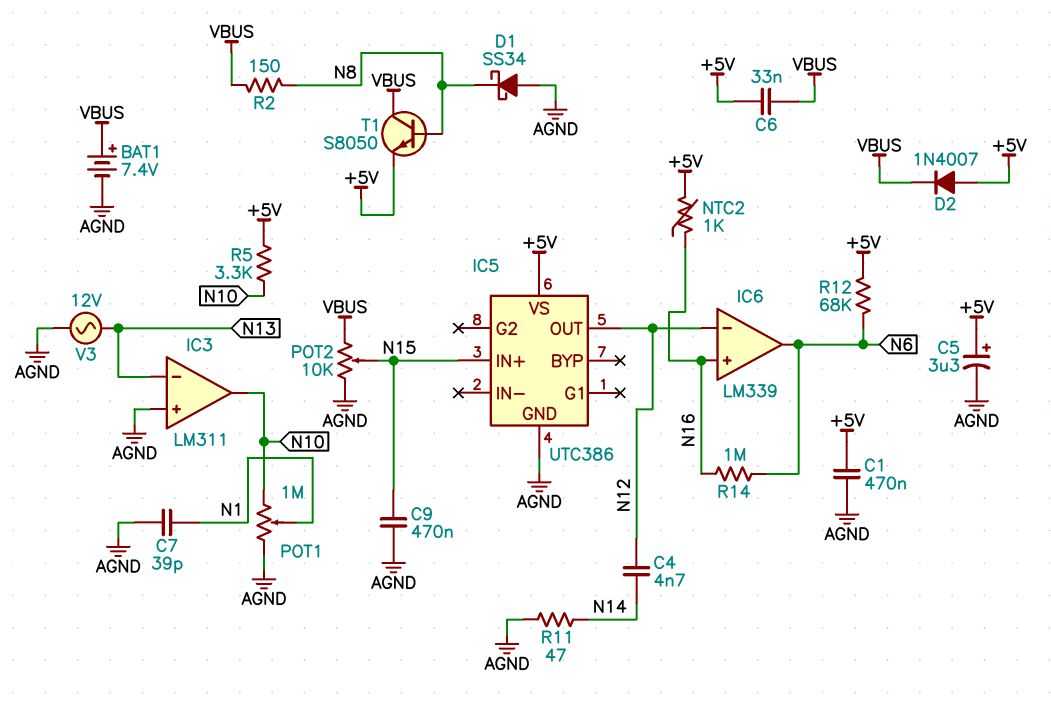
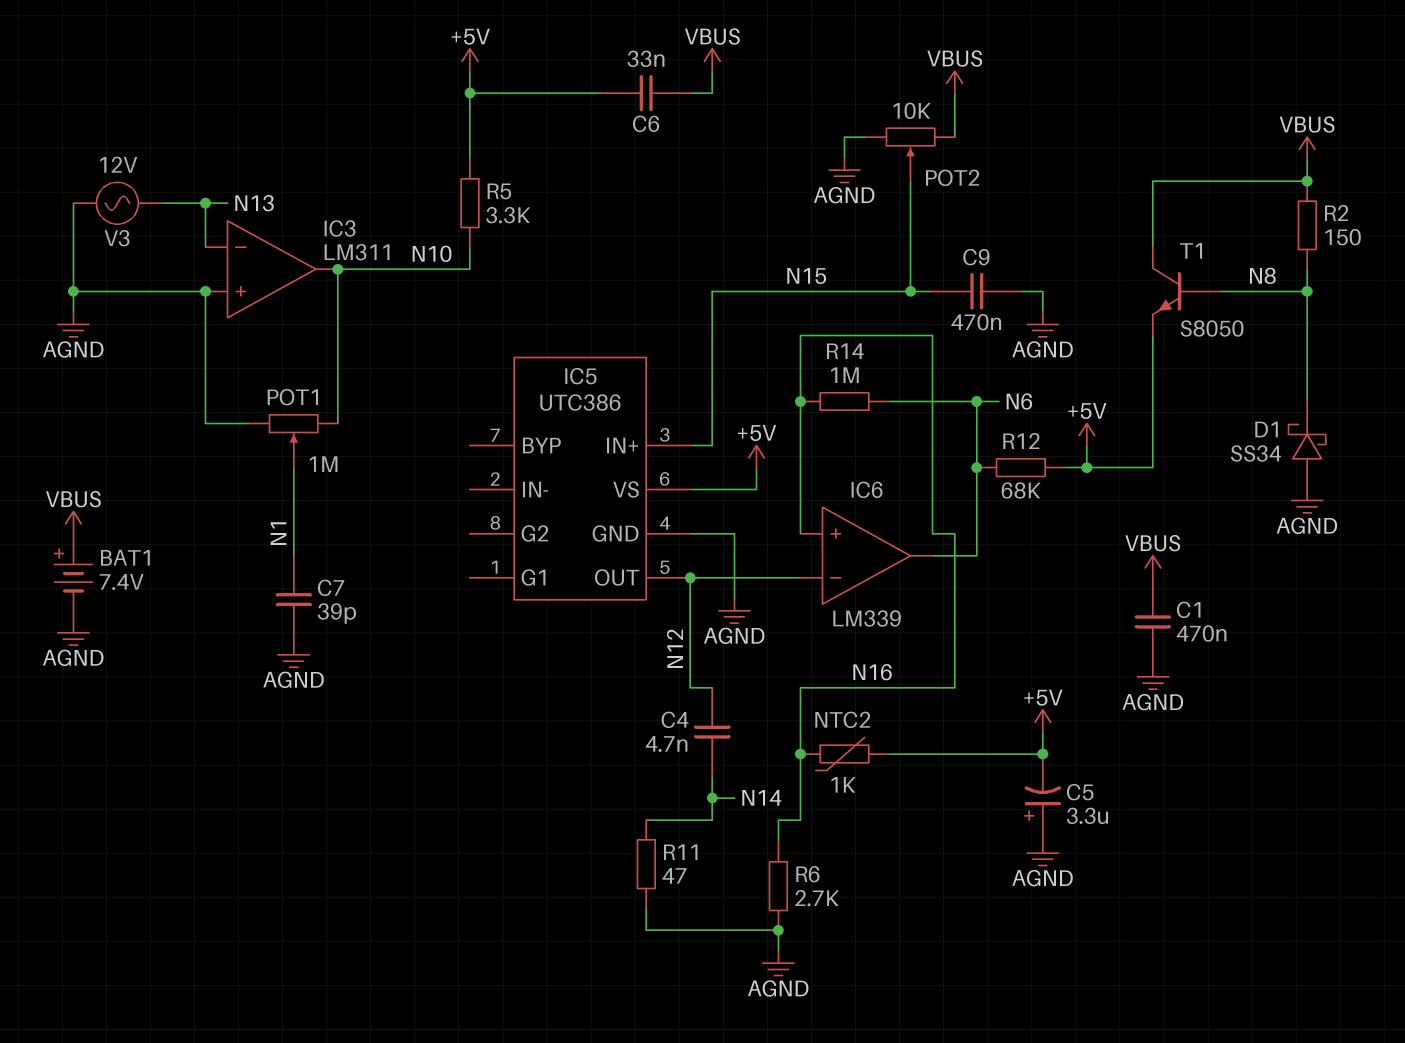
C1: 470nF (+5V, AGND) -> 470nF (AGND, VBUS)
C5: 3.3uF (plus +5V, minus AGND) -> 3.3uF (plus AGND, minus +5V)
D2: diode 1N4007 (A +5V, K VBUS) -> none
R6: none -> 2.7k (AGND, N16)

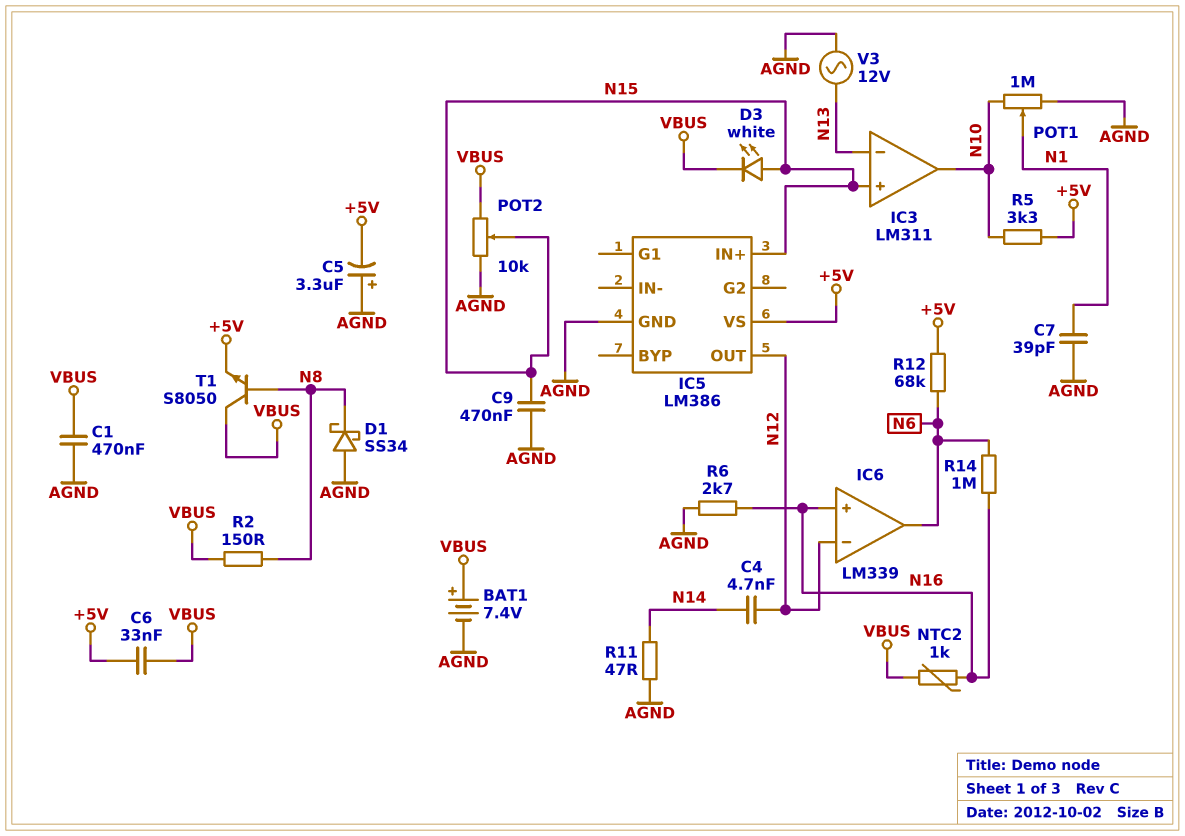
D3: none -> LED white (A N15, K VBUS)
IC3 pin in+: AGND -> N15
IC5: UTC386 -> LM386
NTC2: 1k (+5V, N16) -> 1k (N16, VBUS)

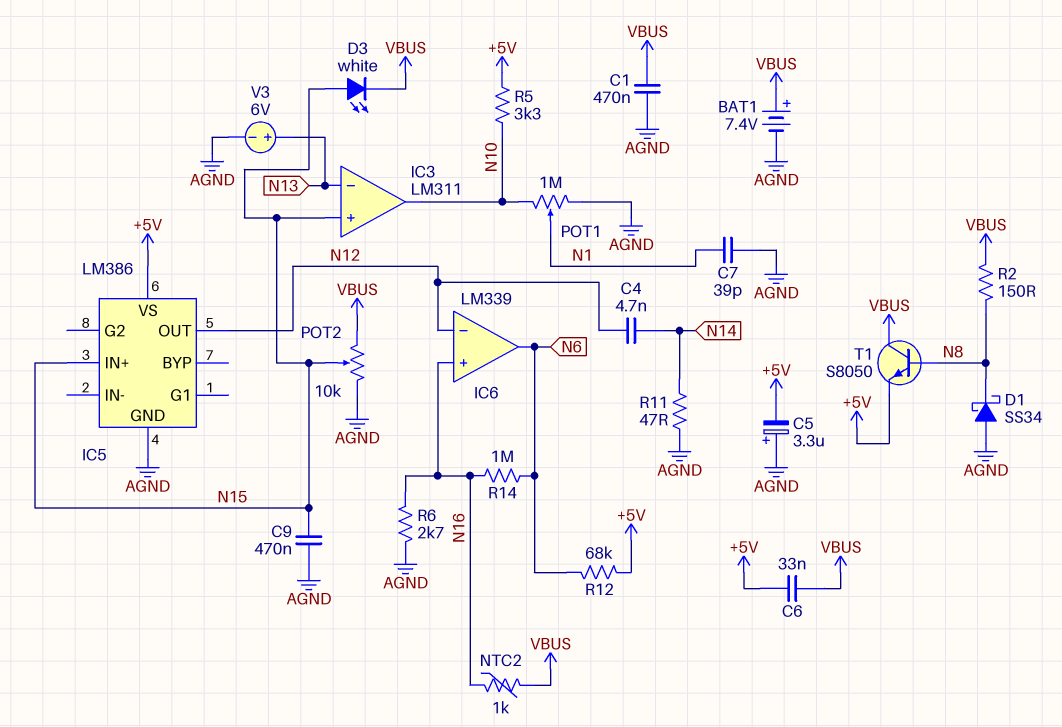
V3: AC 12V (AGND, N13) -> 6V (plus N13, minus AGND)

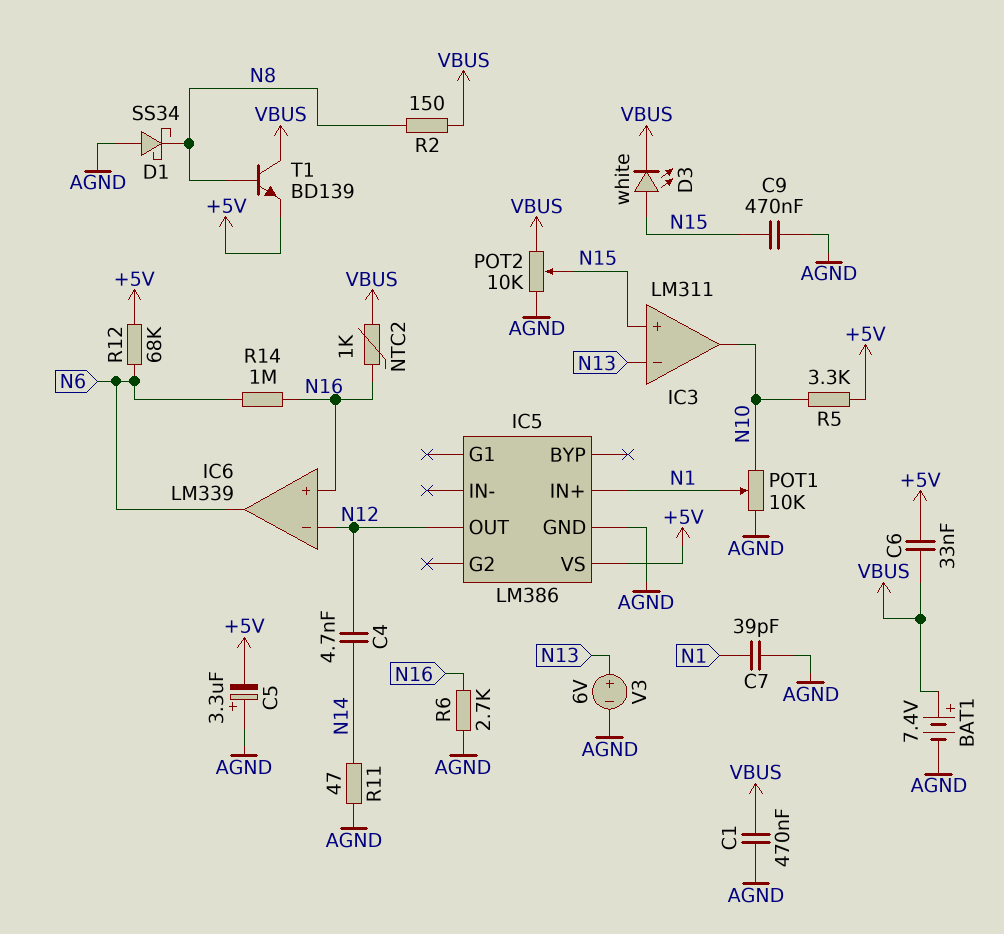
IC5 pin IN+: N15 -> N1
POT1: 1M (AGND, N10, wiper N1) -> 10k (AGND, N10, wiper N1)
T1: NPN S8050 (B N8, C VBUS, E +5V) -> NPN BD139 (B N8, C VBUS, E +5V)

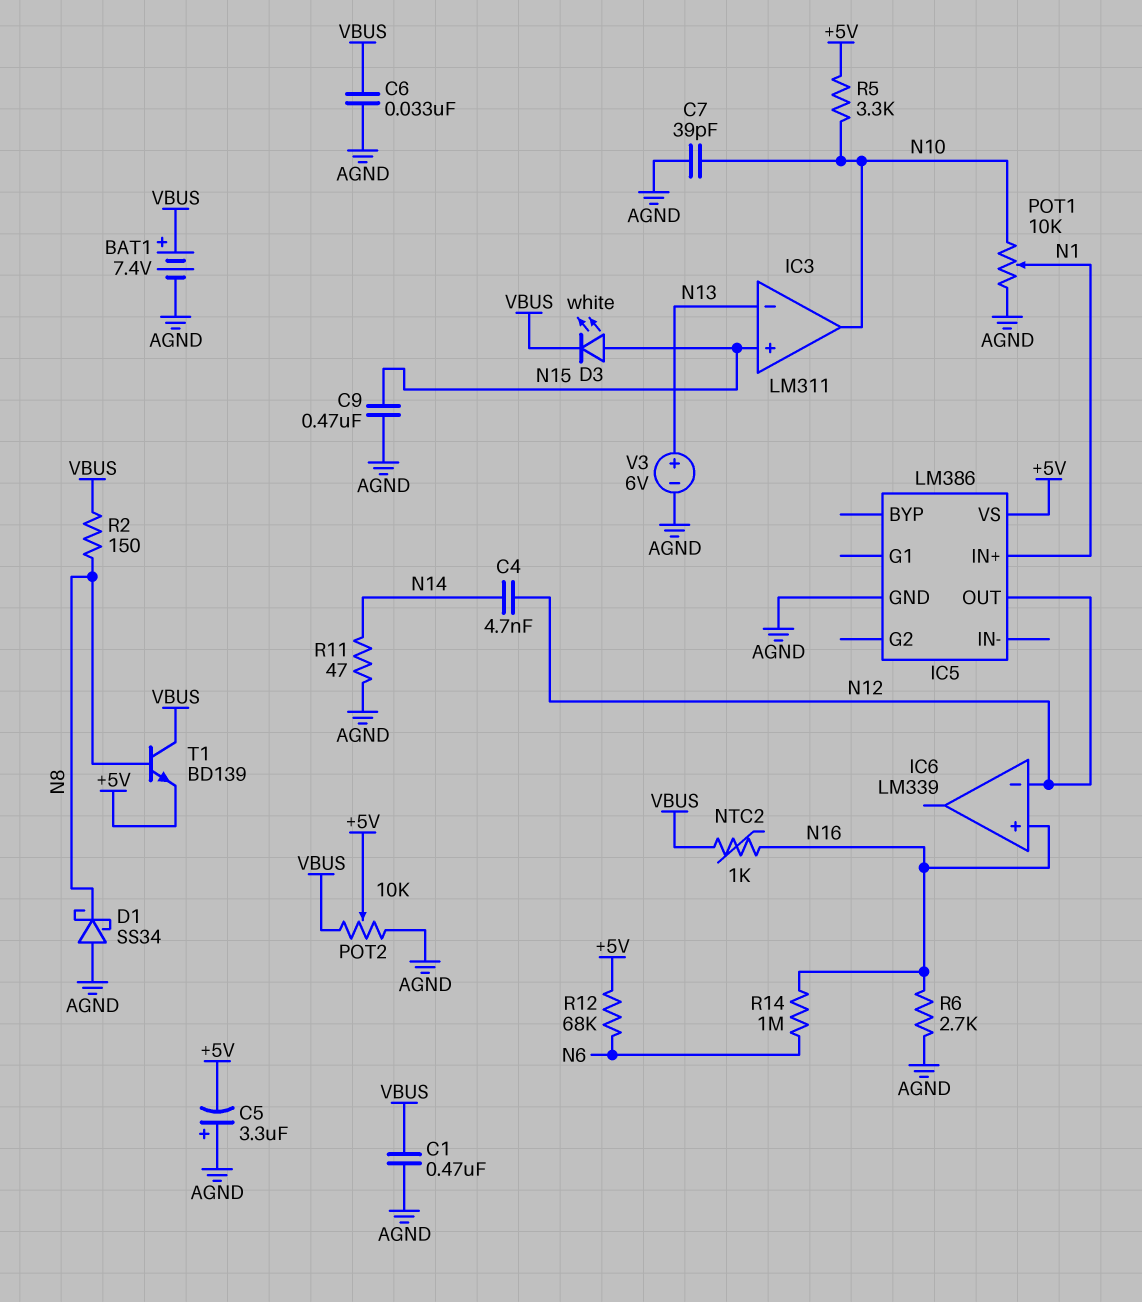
C6: 33nF (+5V, VBUS) -> 33nF (AGND, VBUS)
C7: 39pF (AGND, N1) -> 39pF (AGND, N10)
IC6 pin out: N6 -> none
POT2: 10k (AGND, VBUS, wiper N15) -> 10k (AGND, VBUS, wiper +5V)

